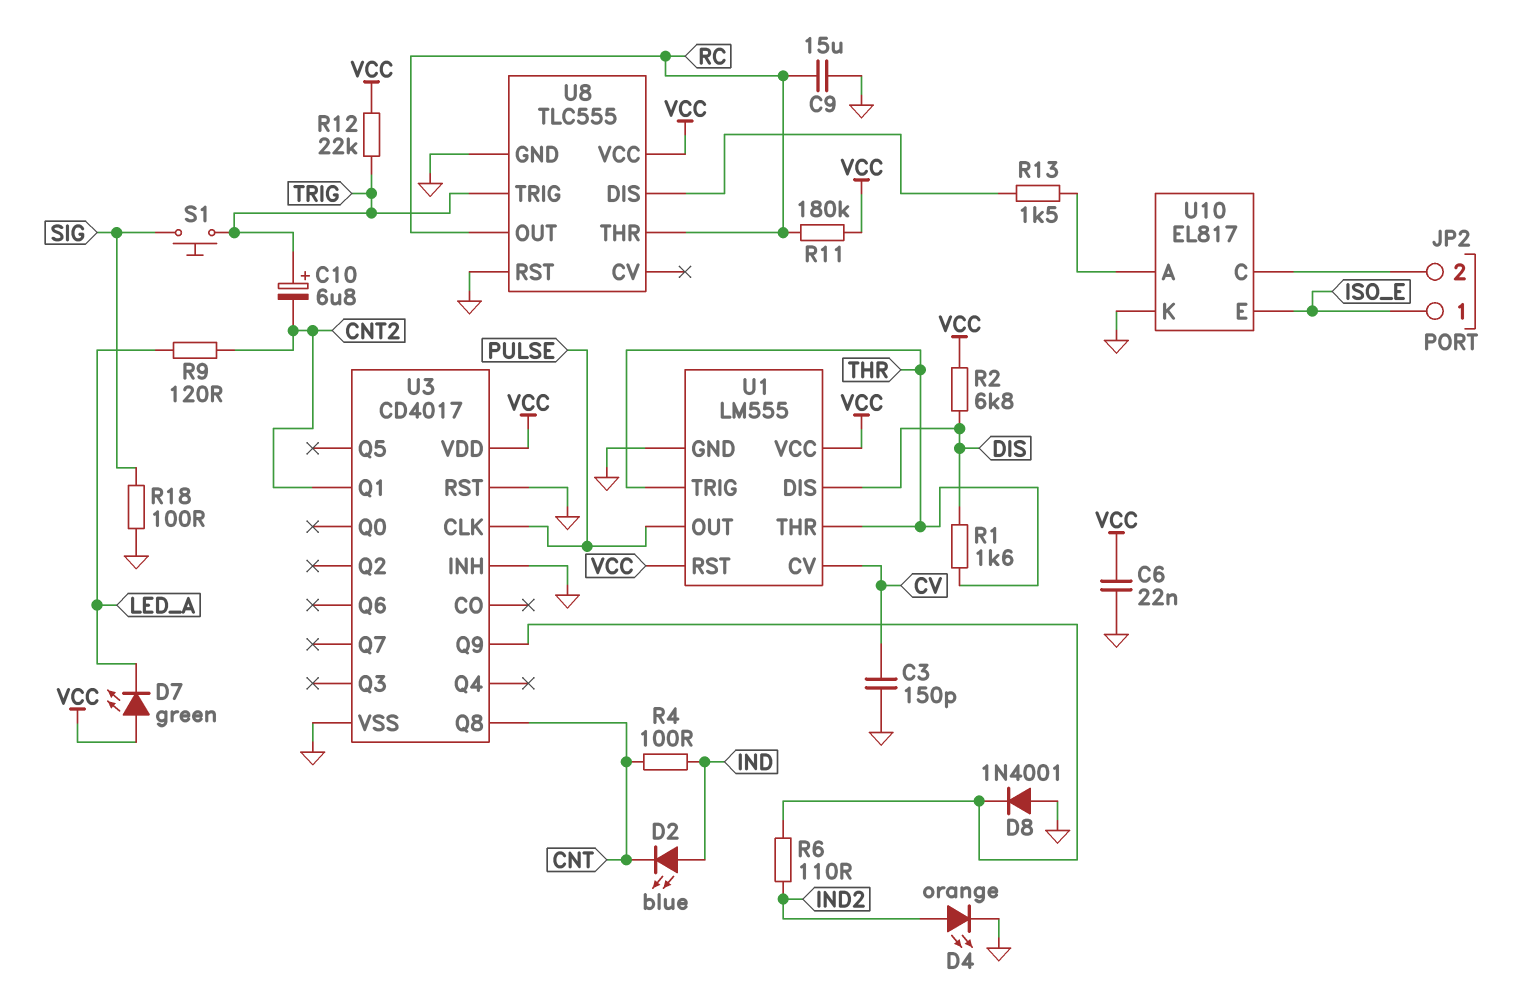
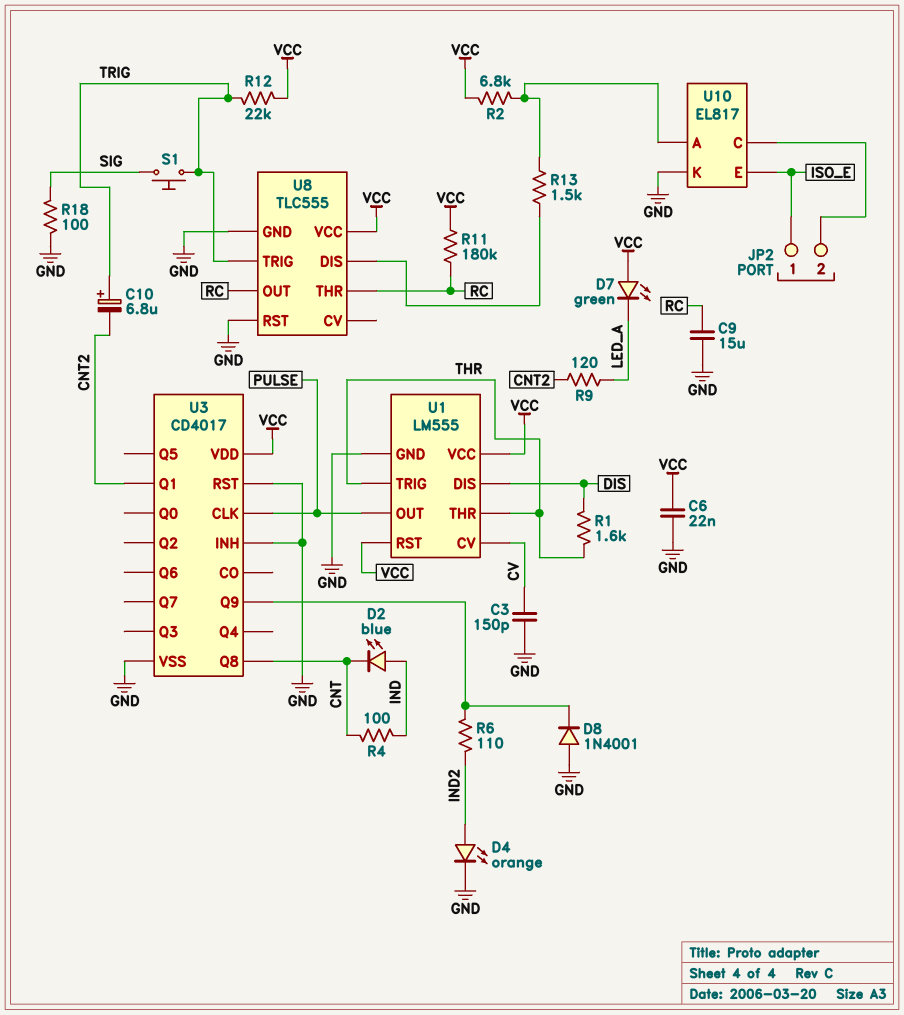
R2: 6.8k (DIS, VCC) -> 6.8k (U10/A, VCC)

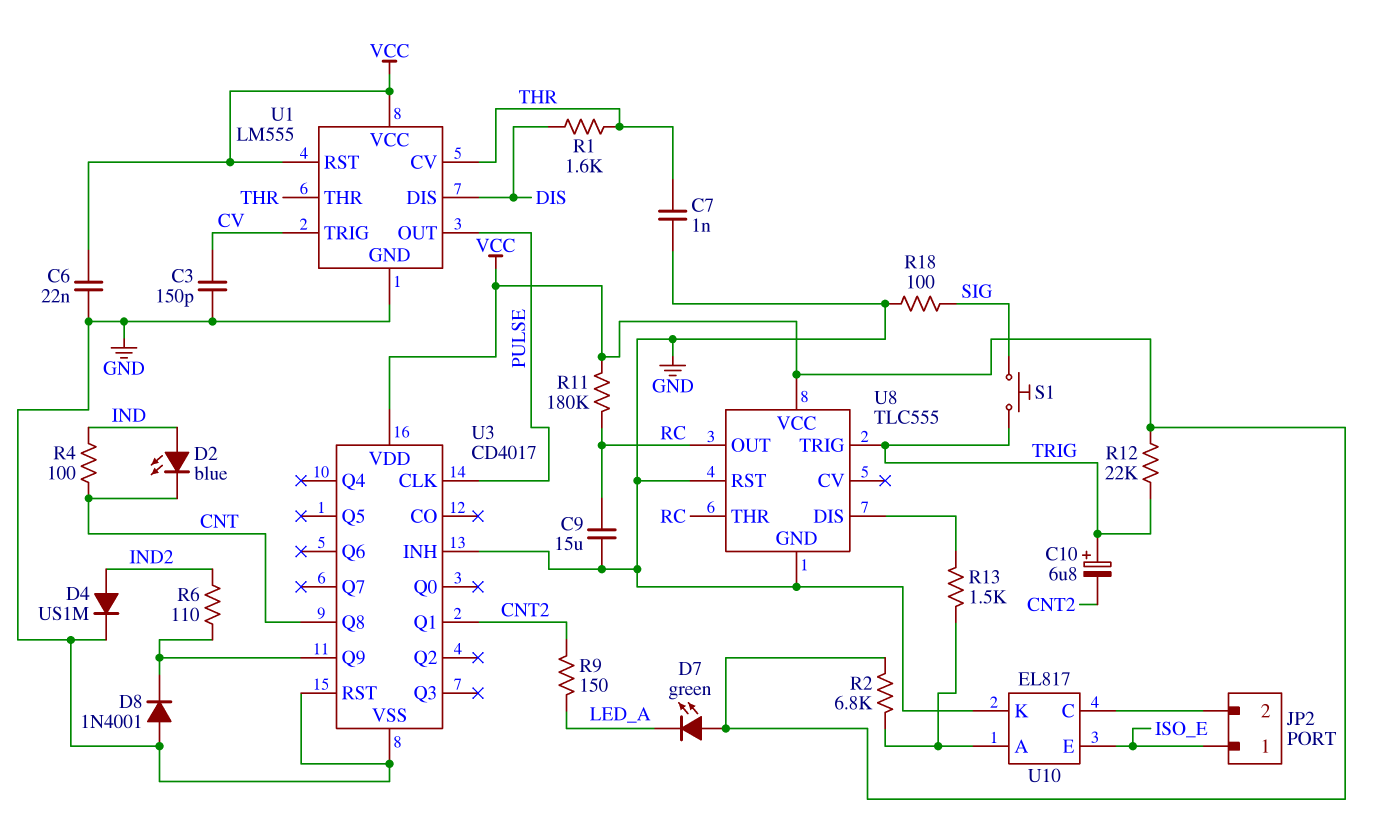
C7: none -> 1nF (GND, THR)
D4: LED orange (A IND2, K GND) -> diode US1M (A IND2, K GND)
R9: 120 (CNT2, LED_A) -> 150 (CNT2, LED_A)
U1 pin CV: CV -> THR
U1 pin TRIG: THR -> CV

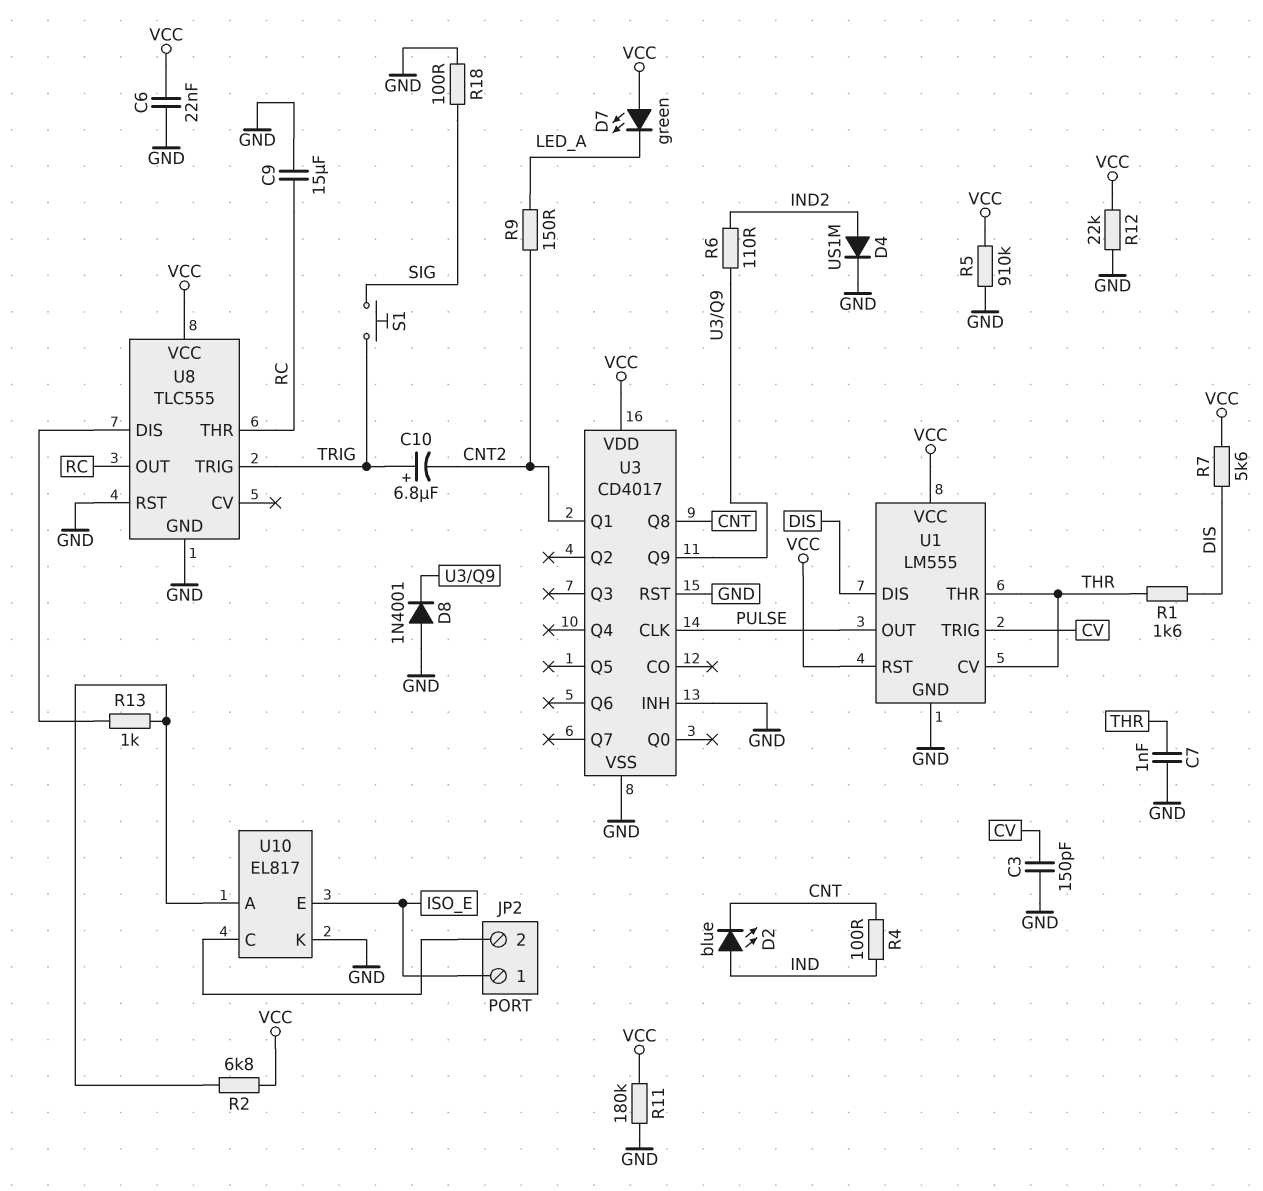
R5: none -> 910k (GND, VCC)
R7: none -> 5.6k (DIS, VCC)
R11: 180k (RC, VCC) -> 180k (GND, VCC)
R12: 22k (TRIG, VCC) -> 22k (GND, VCC)
R13: 1.5k (U8/DIS, U10/A) -> 1k (U8/DIS, U10/A)

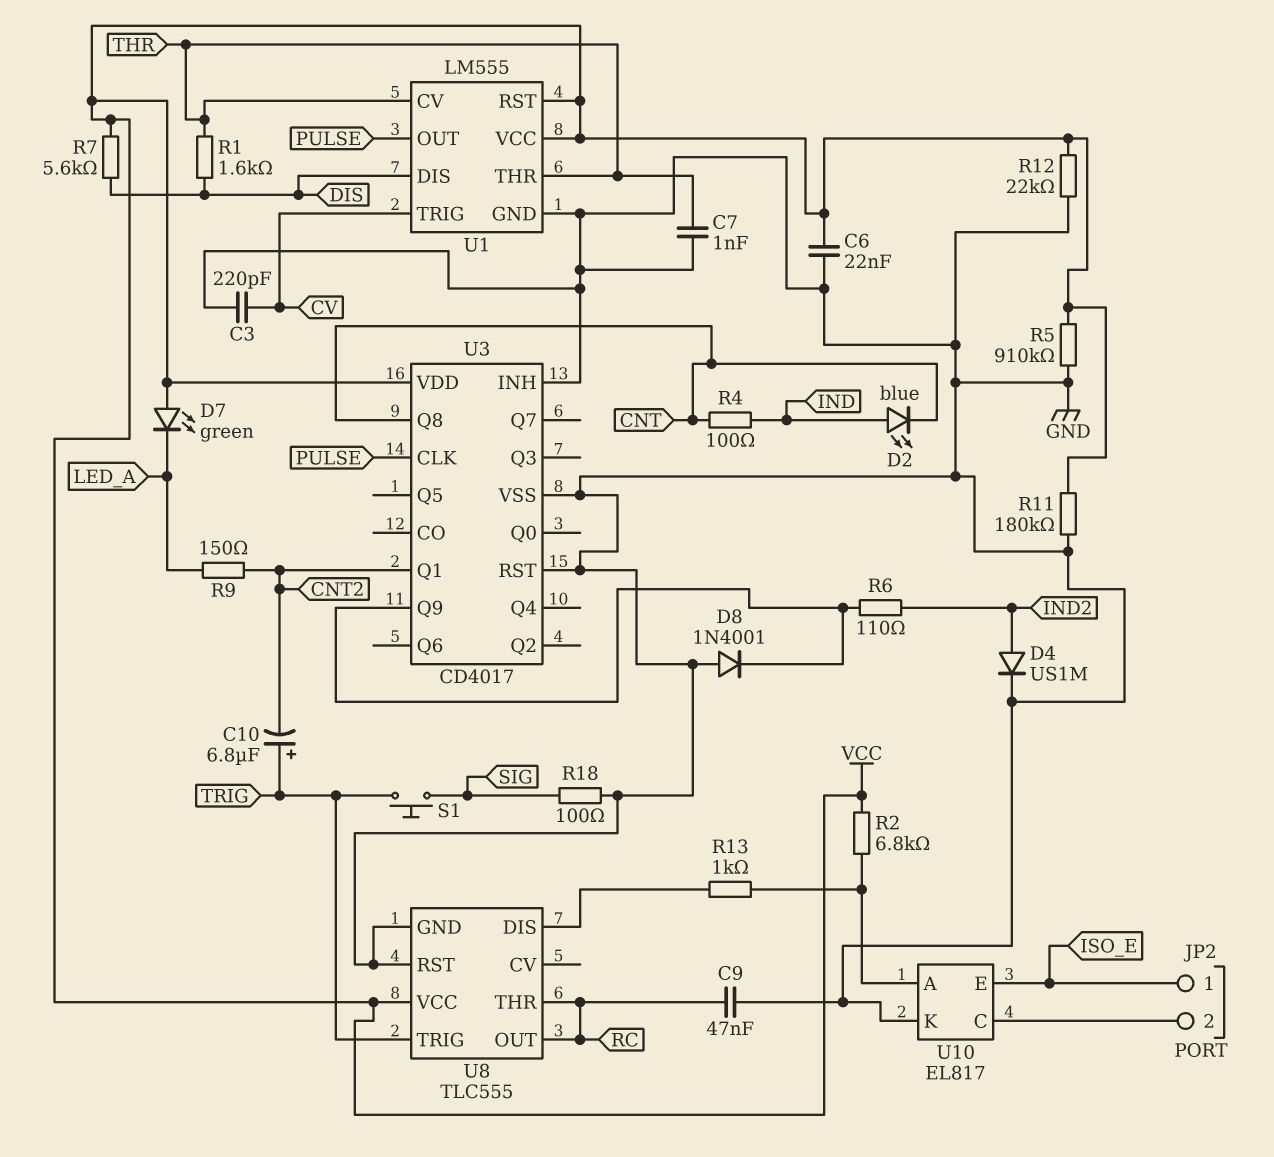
C3: 150pF (CV, GND) -> 220pF (CV, GND)
C9: 15uF (GND, RC) -> 47nF (GND, RC)

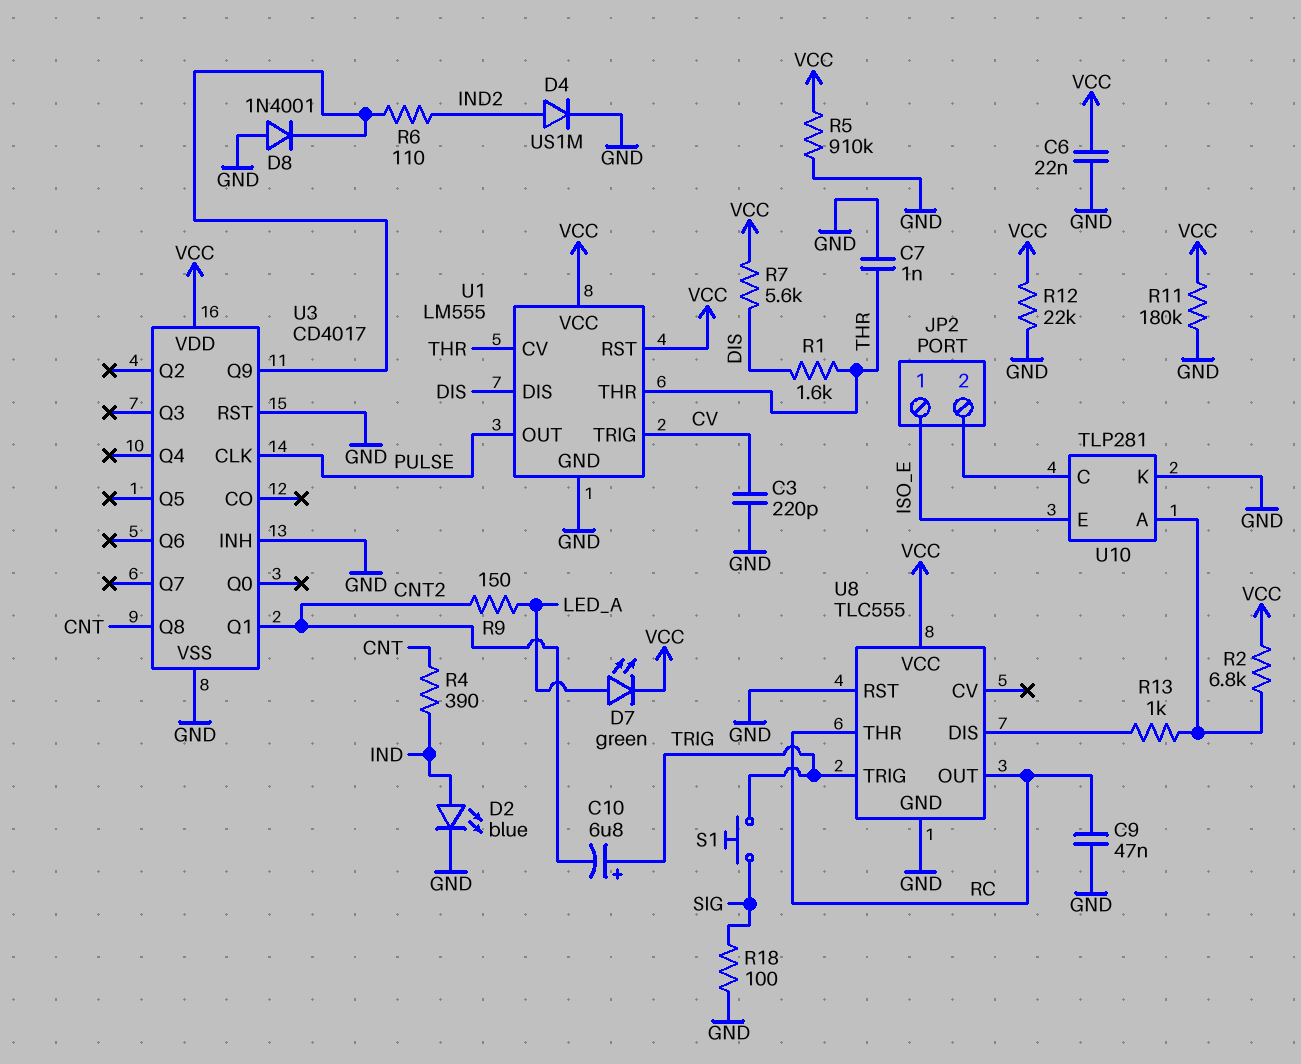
D2: LED blue (A IND, K CNT) -> LED blue (A IND, K GND)
D7: LED green (A VCC, K LED_A) -> LED green (A LED_A, K VCC)
R4: 100 (CNT, IND) -> 390 (CNT, IND)
U10: EL817 -> TLP281

